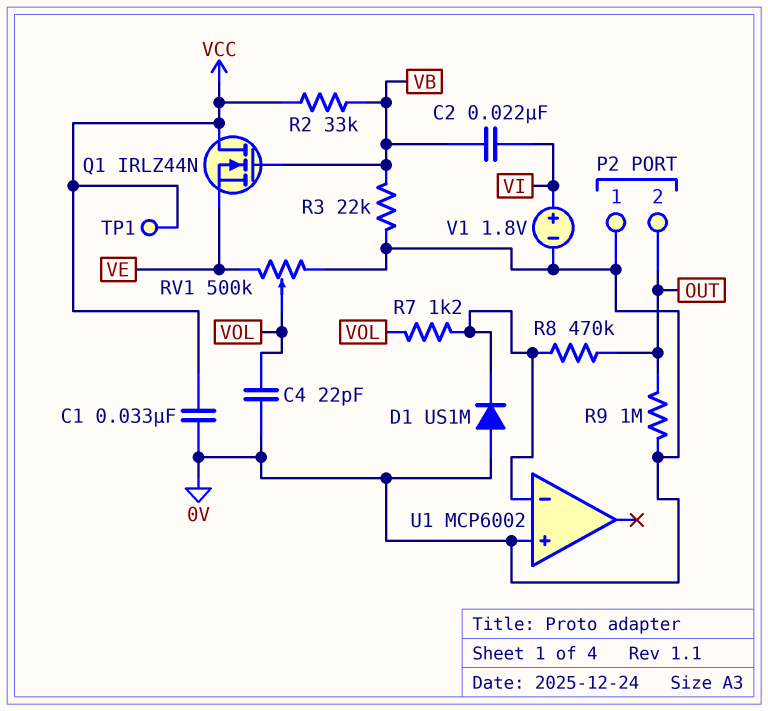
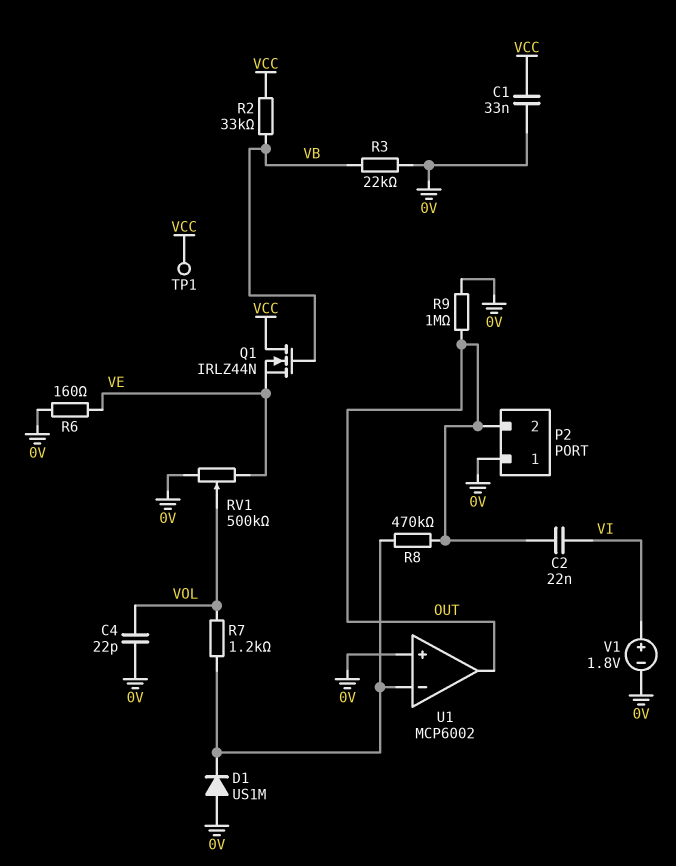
C2: 22nF (VB, VI) -> 22nF (OUT, VI)
R6: none -> 160 (0V, VE)
U1 pin out: none -> OUT

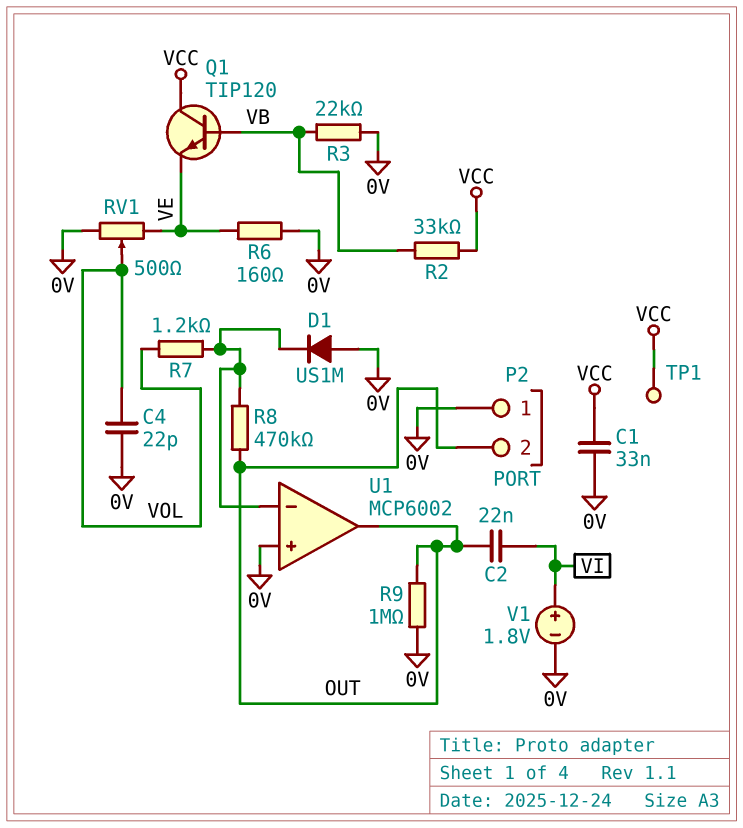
Q1: NMOS IRLZ44N (G VB, D VCC, S VE) -> NPN TIP120 (B VB, C VCC, E VE)
RV1: 500k (0V, VE, wiper VOL) -> 500 (0V, VE, wiper VOL)

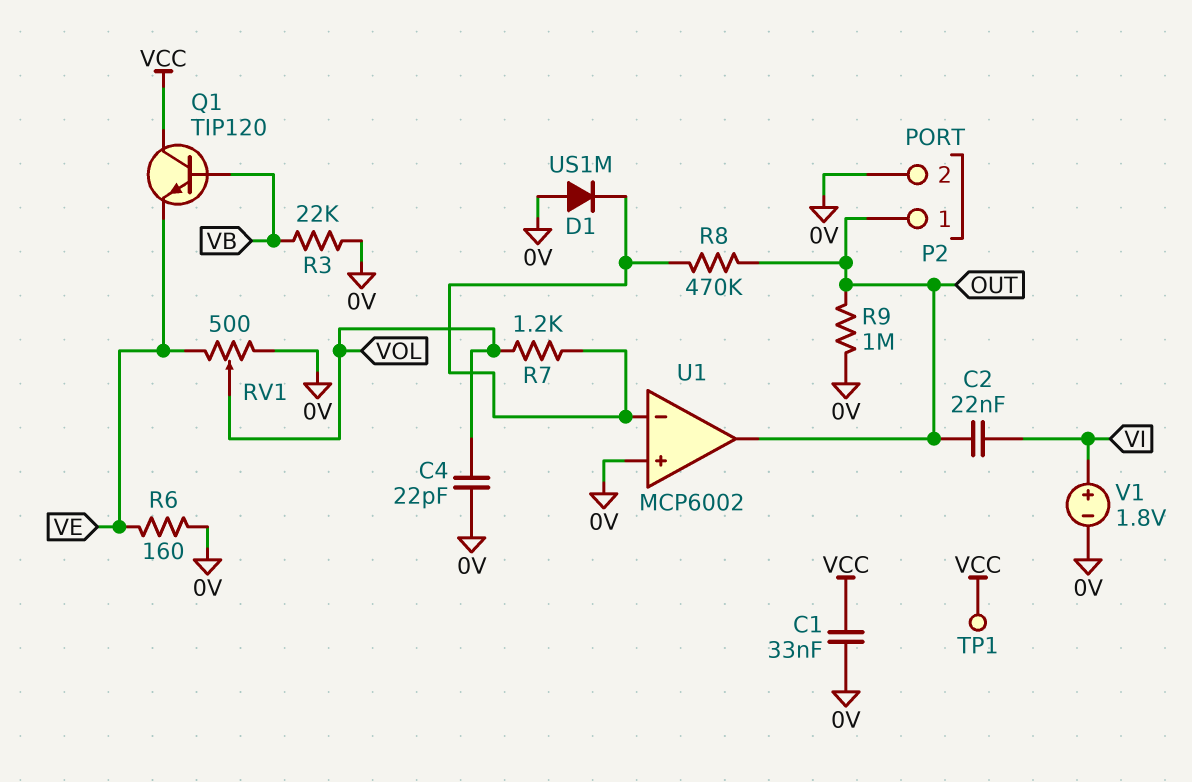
P2 pin 1: 0V -> OUT
P2 pin 2: OUT -> 0V
R2: 33k (VB, VCC) -> none

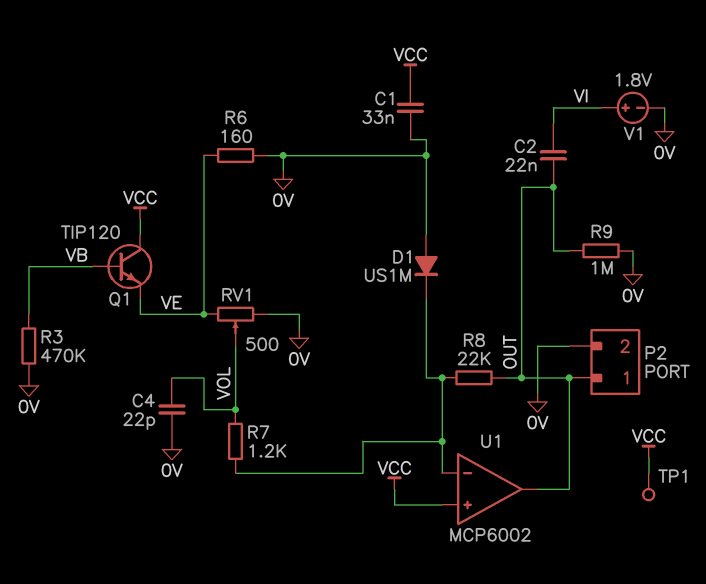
R3: 22k (0V, VB) -> 470k (0V, VB)
R8: 470k (OUT, U1/in-) -> 22k (OUT, U1/in-)
U1 pin in+: 0V -> VCC

